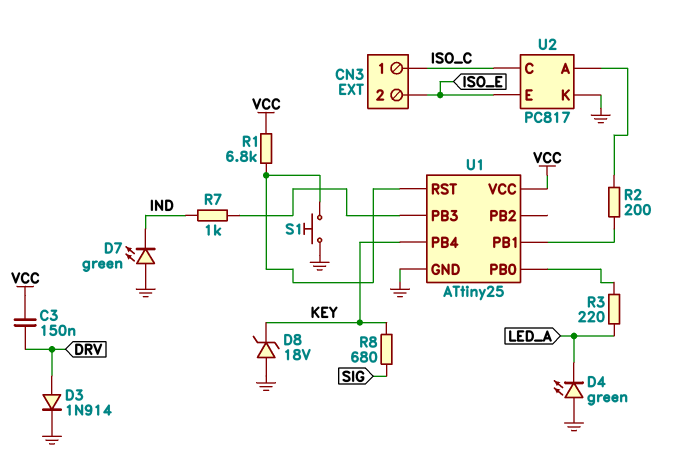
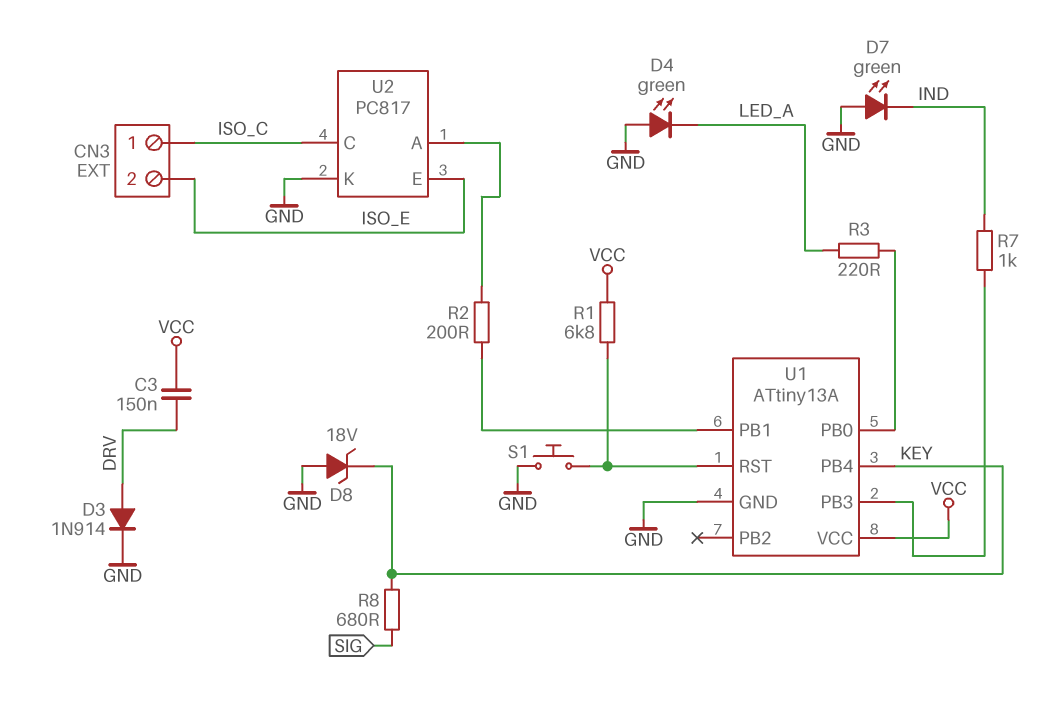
U1: ATtiny25 -> ATtiny13A

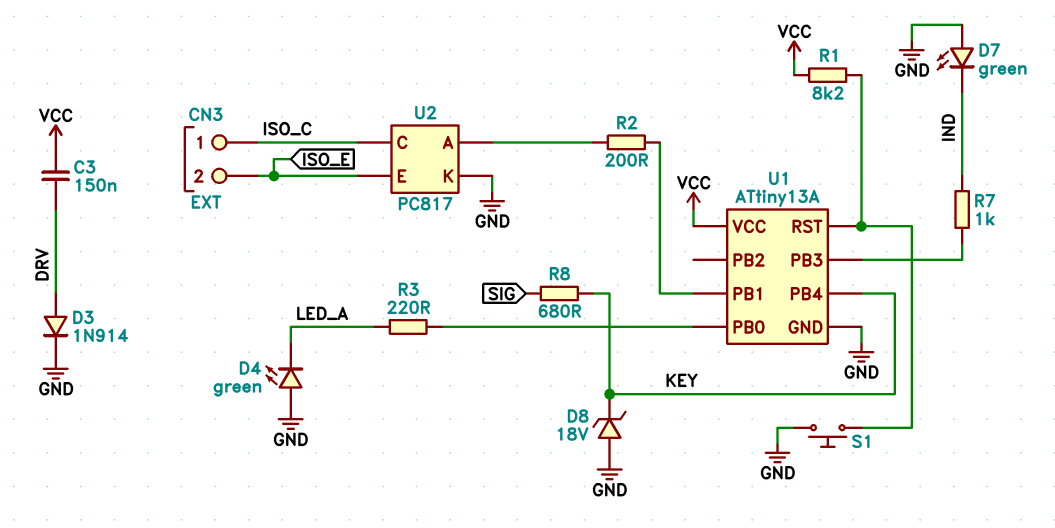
R1: 6.8k (U1/RST, VCC) -> 8.2k (U1/RST, VCC)

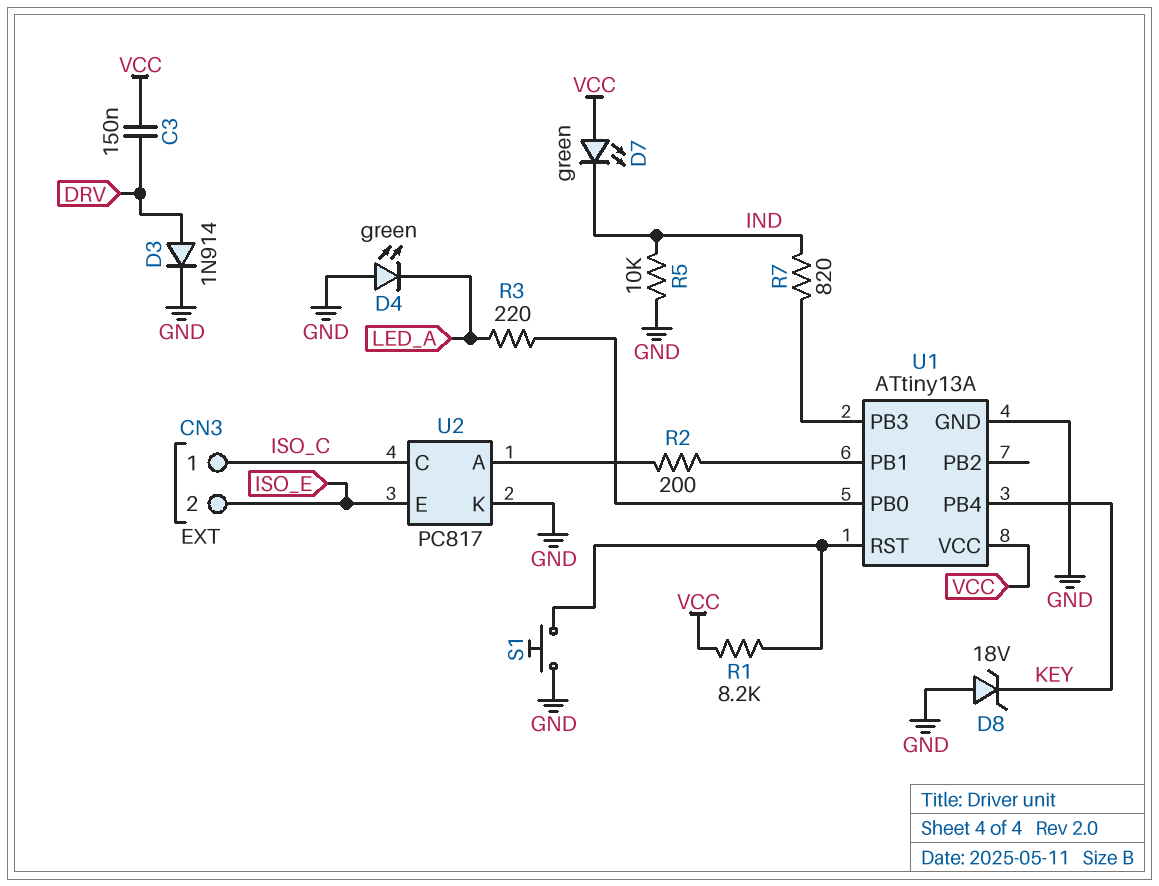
D7: LED green (A GND, K IND) -> LED green (A VCC, K IND)
R5: none -> 10k (GND, IND)
R7: 1k (IND, U1/PB3) -> 820 (IND, U1/PB3)
R8: 680 (KEY, SIG) -> none

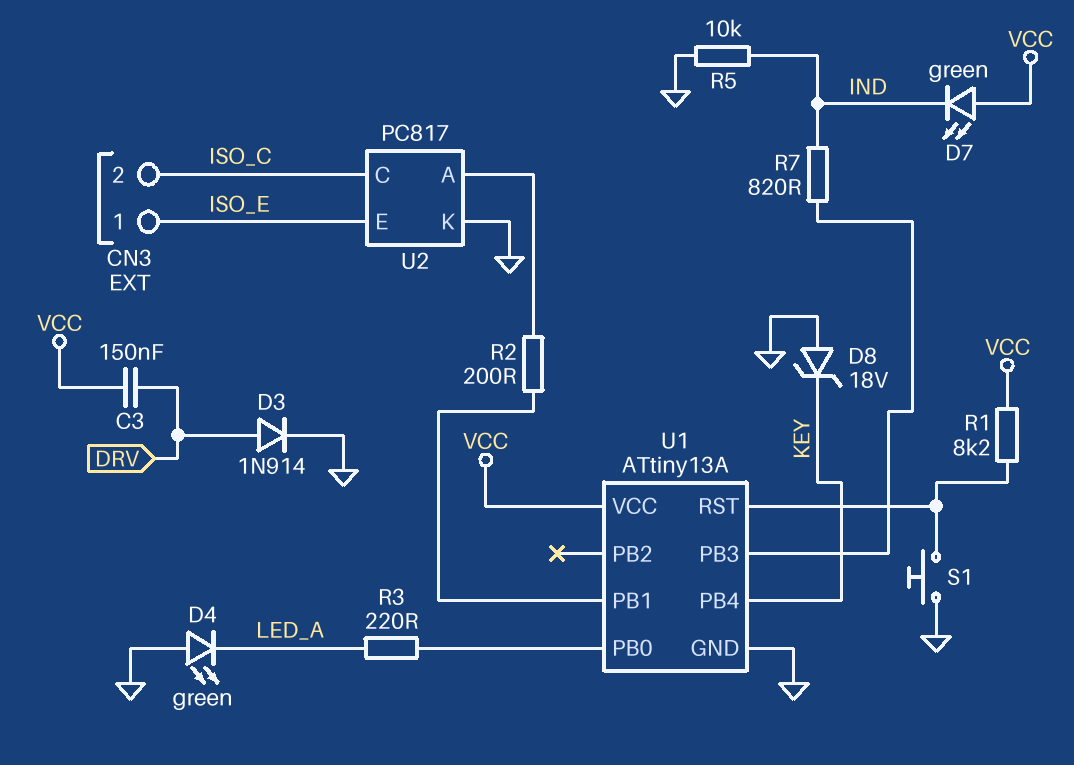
CN3 pin 1: ISO_C -> ISO_E
CN3 pin 2: ISO_E -> ISO_C

